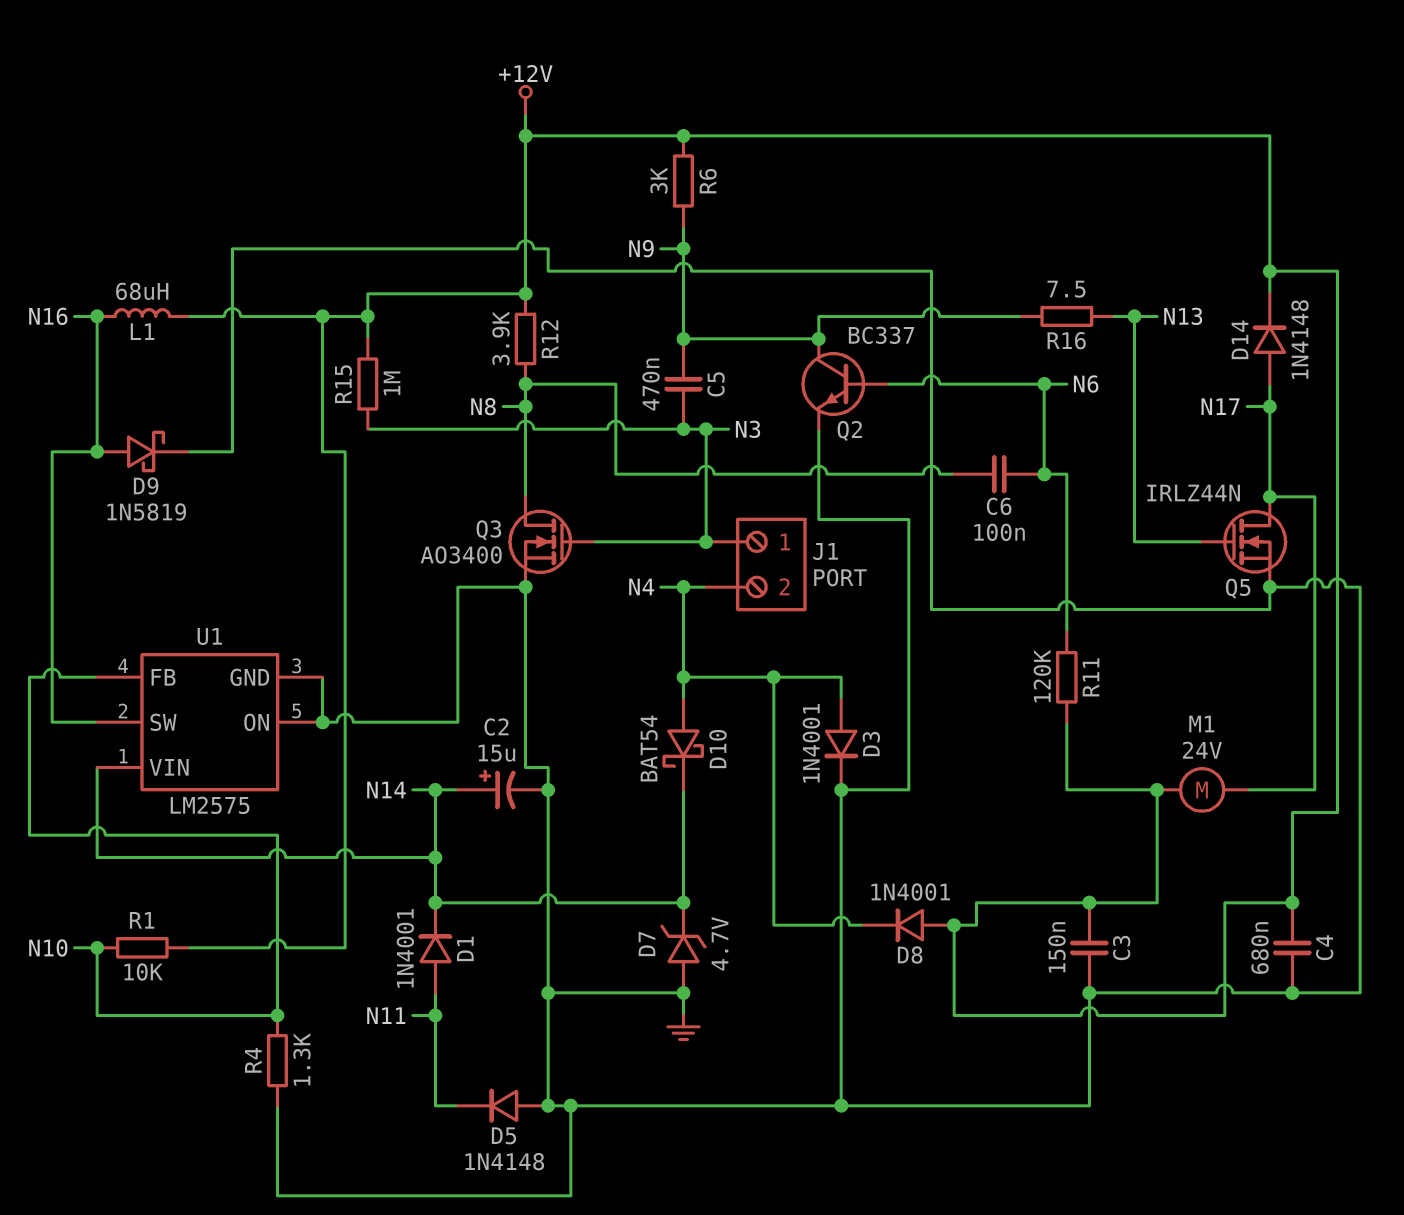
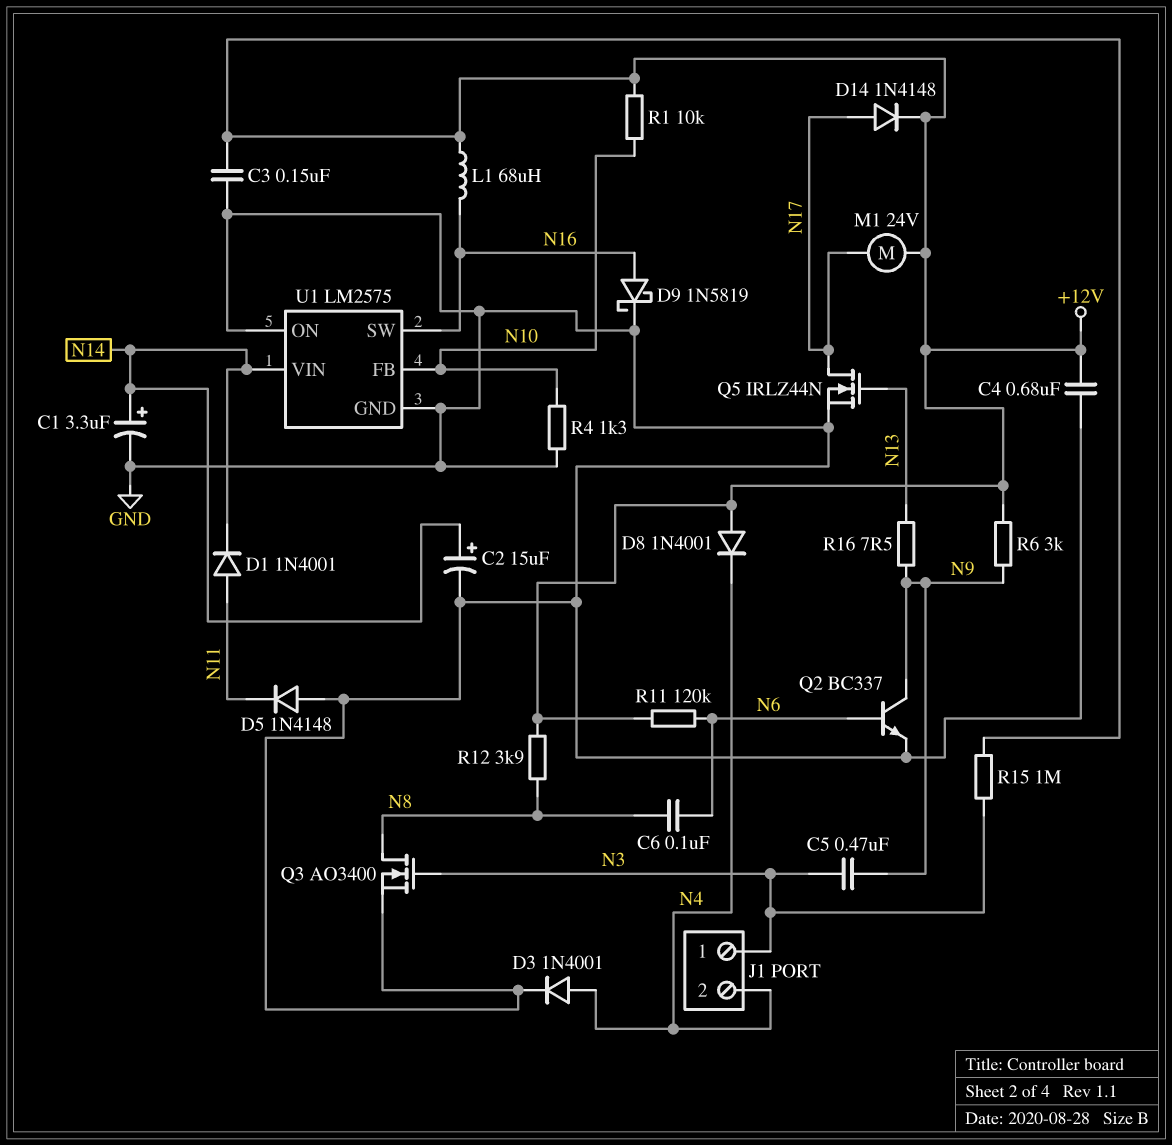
C1: none -> 3.3uF (plus N14, minus GND)
D7: zener 4.7V (A GND, K N14) -> none
D10: schottky BAT54 (A N4, K N14) -> none

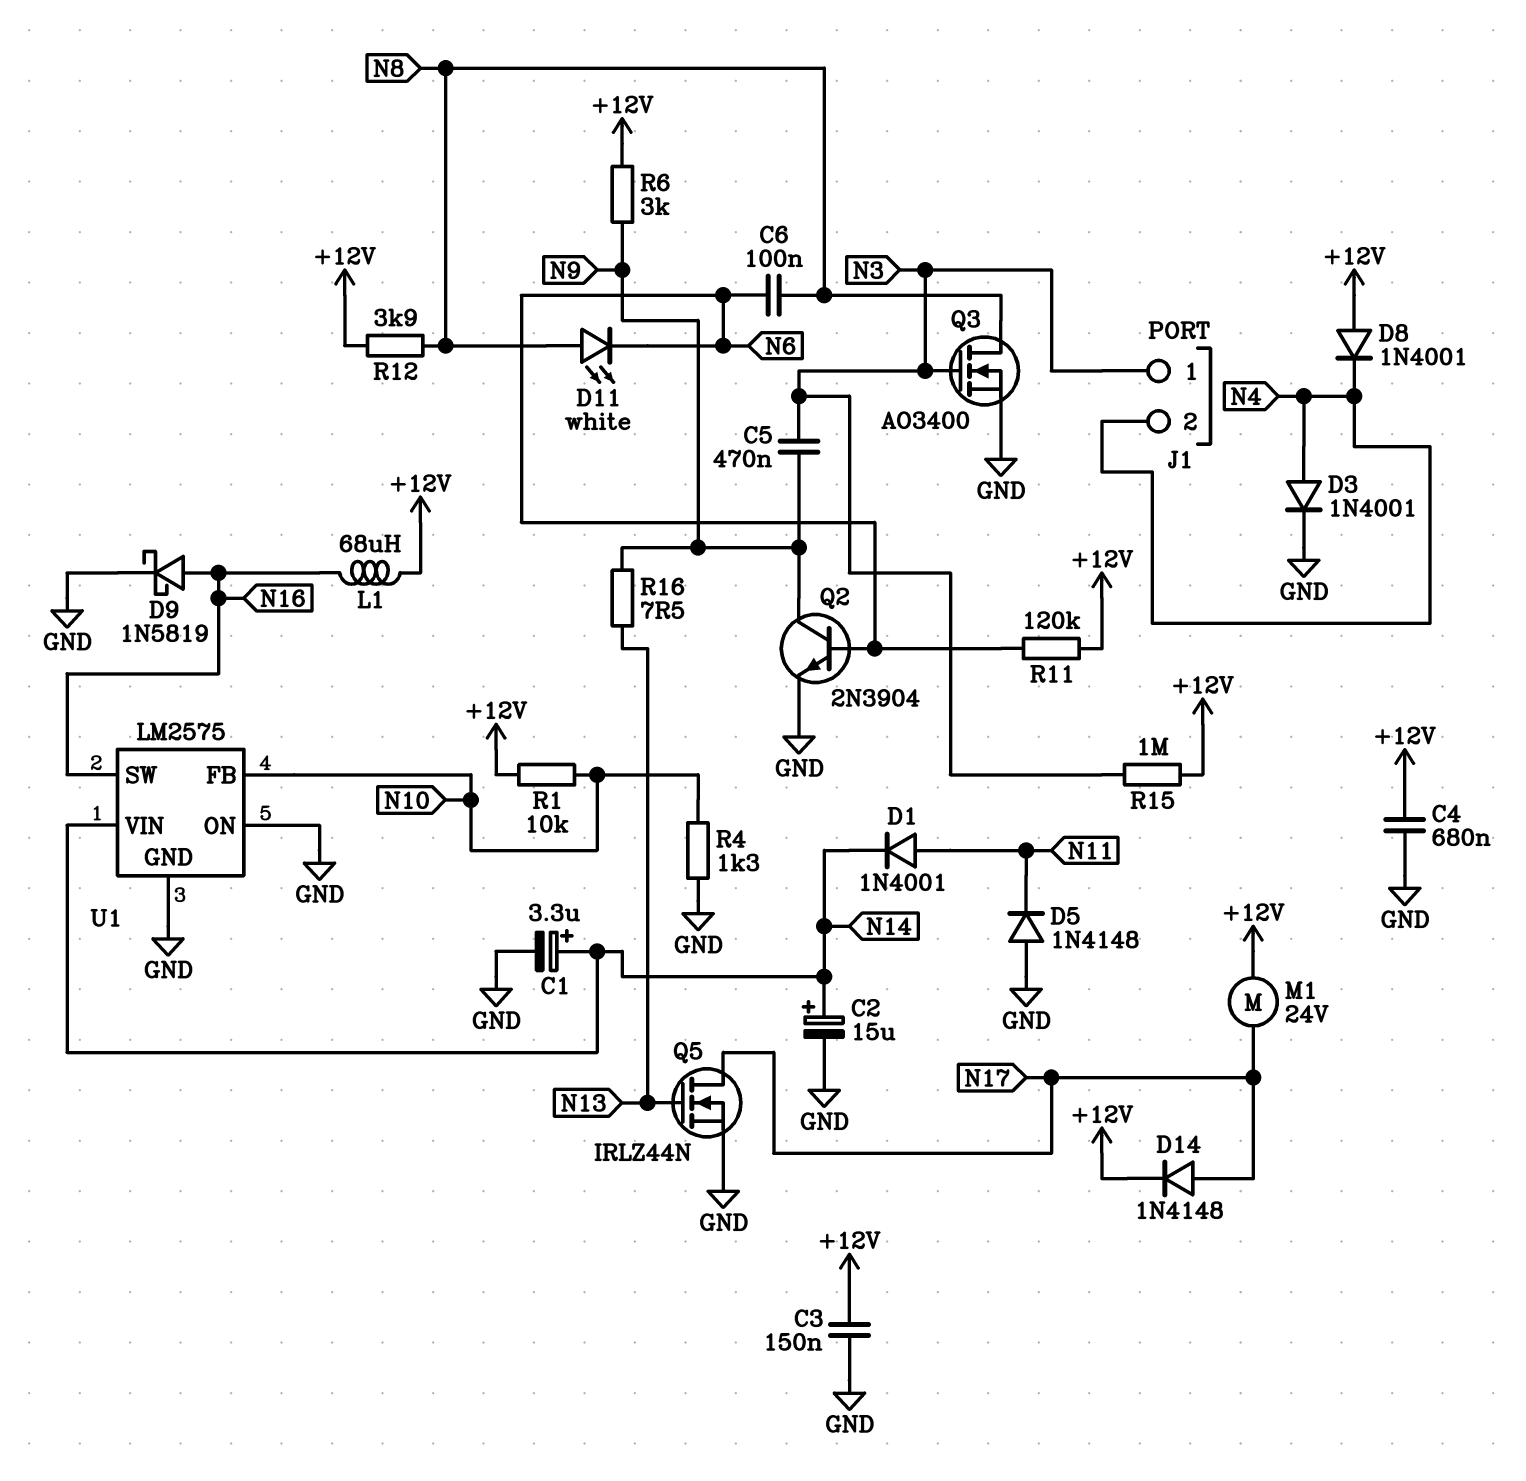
D11: none -> LED white (A N8, K N6)
Q2: NPN BC337 (B N6, C N9, E GND) -> NPN 2N3904 (B N6, C N9, E GND)

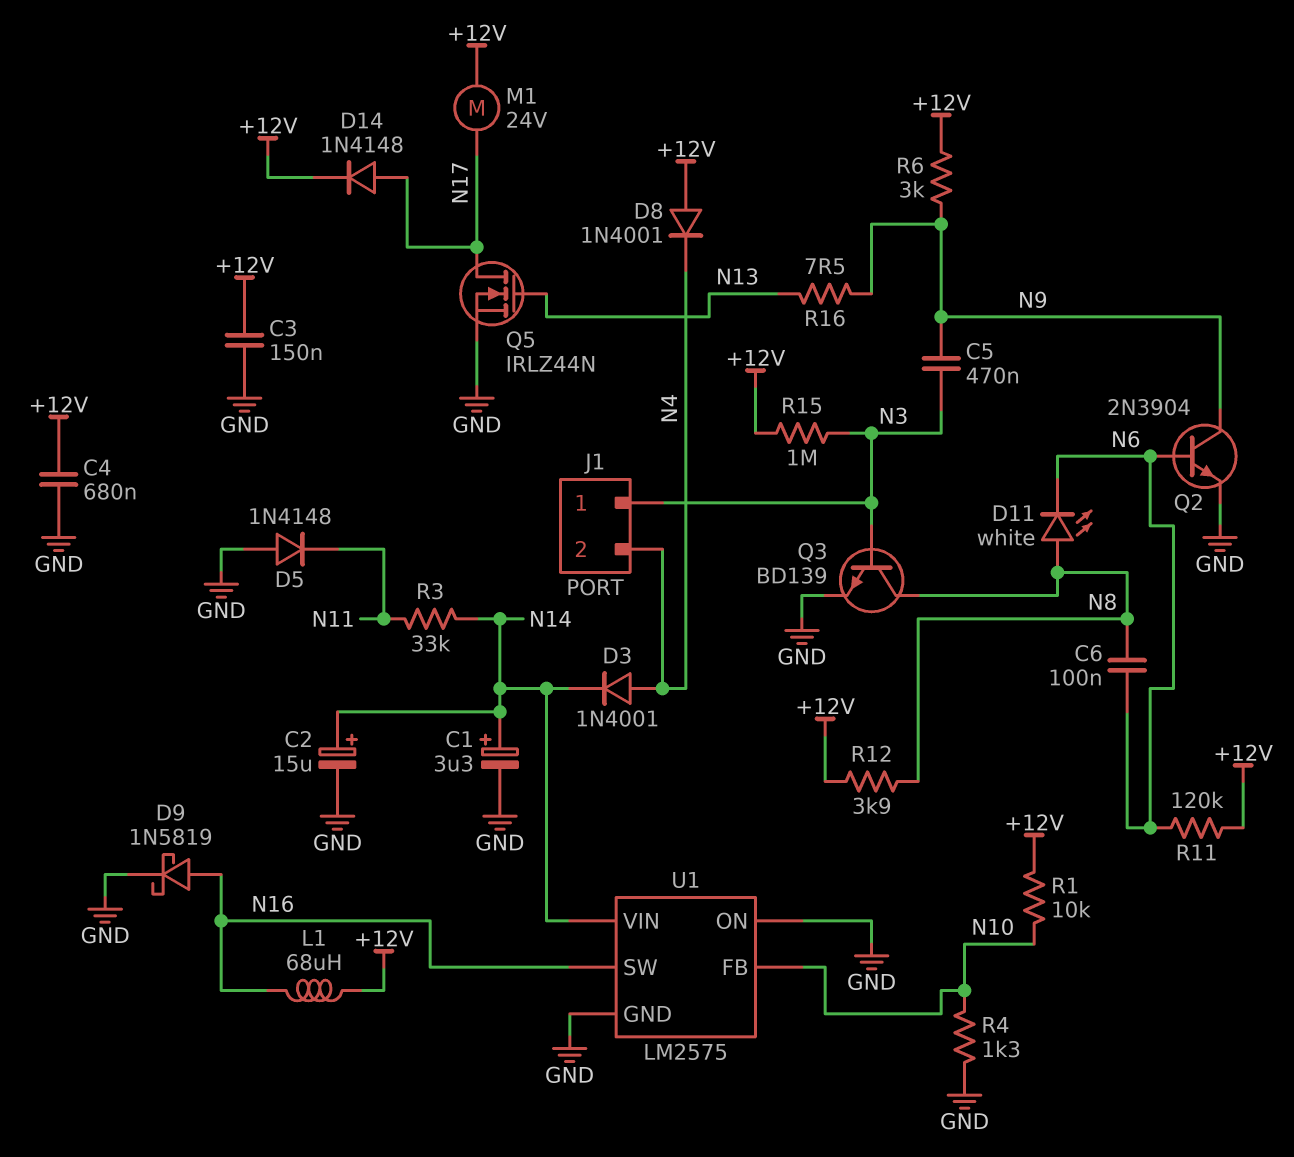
D1: diode 1N4001 (A N11, K N14) -> none
D3: diode 1N4001 (A N4, K GND) -> diode 1N4001 (A N4, K N14)
Q3: NMOS AO3400 (G N3, D N8, S GND) -> NPN BD139 (B N3, C N8, E GND)
R3: none -> 33k (N11, N14)

